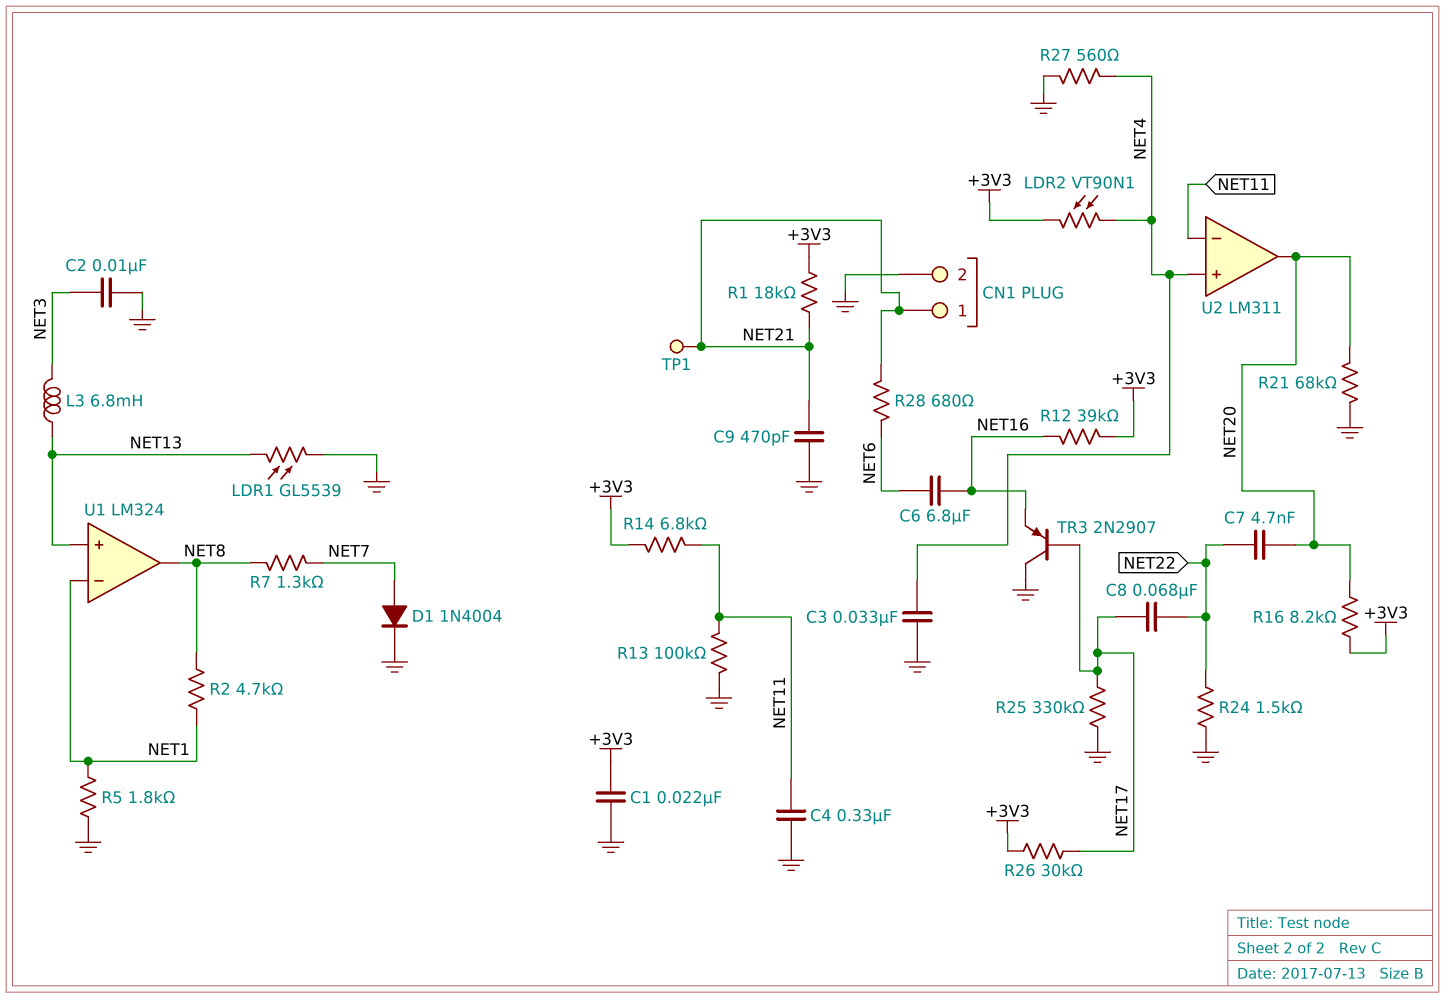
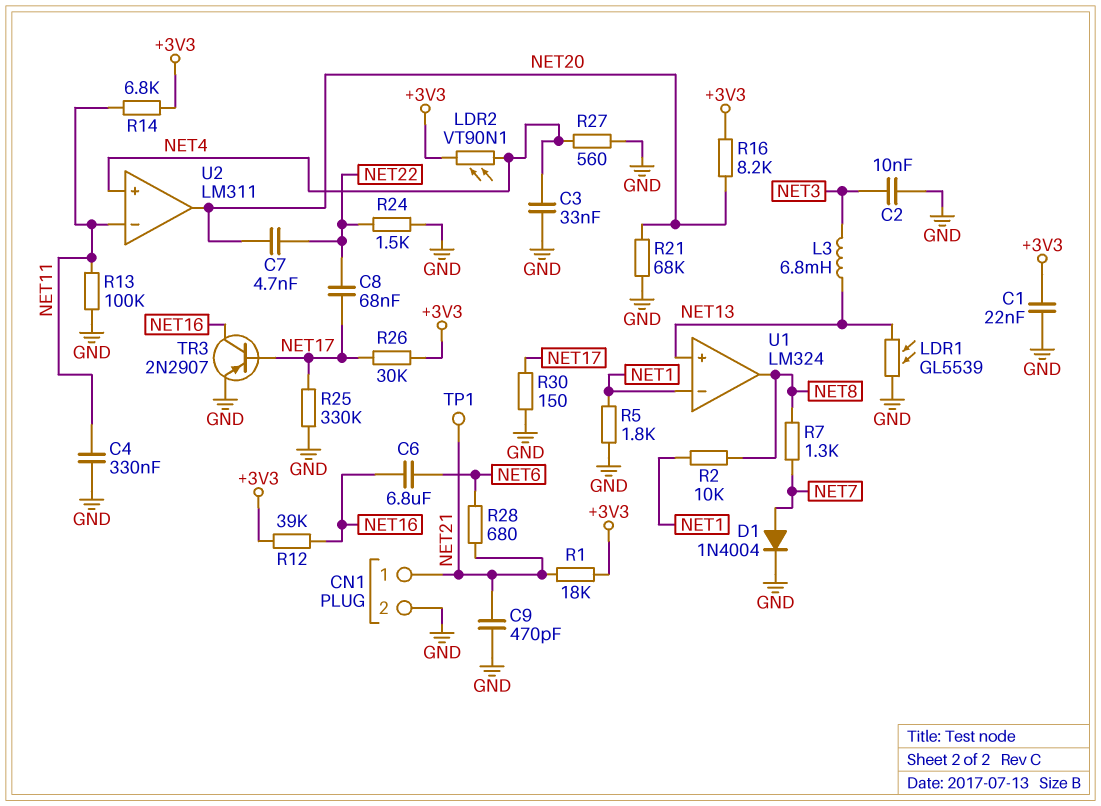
R2: 4.7k (NET1, NET8) -> 10k (NET1, NET8)
R30: none -> 150 (GND, NET17)
TR3: PNP 2N2907 (B NET17, C GND, E NET16) -> PNP 2N2907 (B NET17, C NET16, E GND)

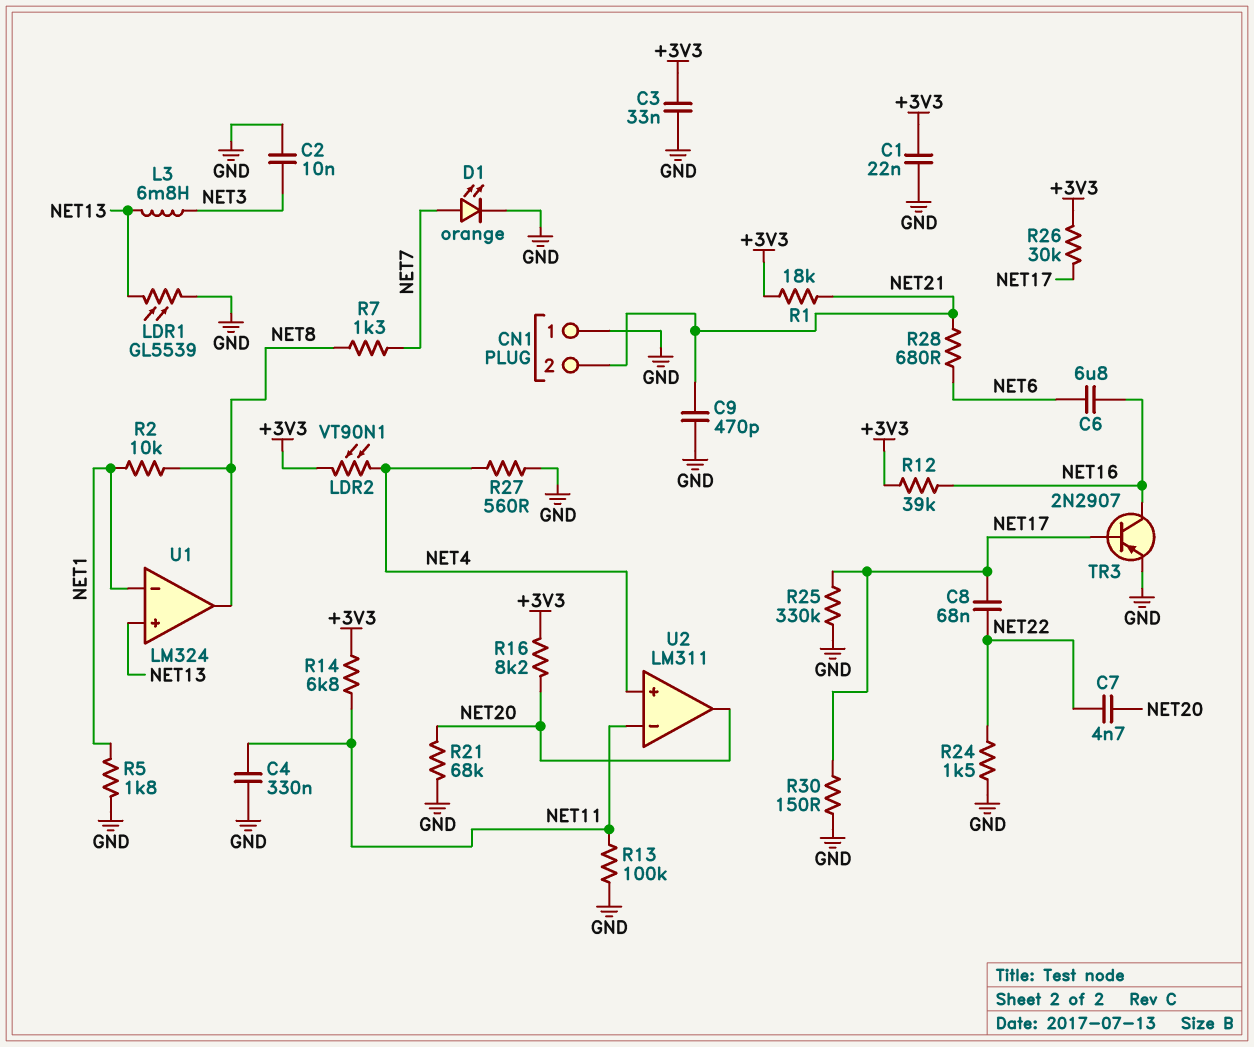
C3: 33nF (GND, NET4) -> 33nF (+3V3, GND)
CN1 pin 1: NET21 -> GND
CN1 pin 2: GND -> NET21
D1: diode 1N4004 (A NET7, K GND) -> LED orange (A NET7, K GND)
TP1: test point (NET21) -> none

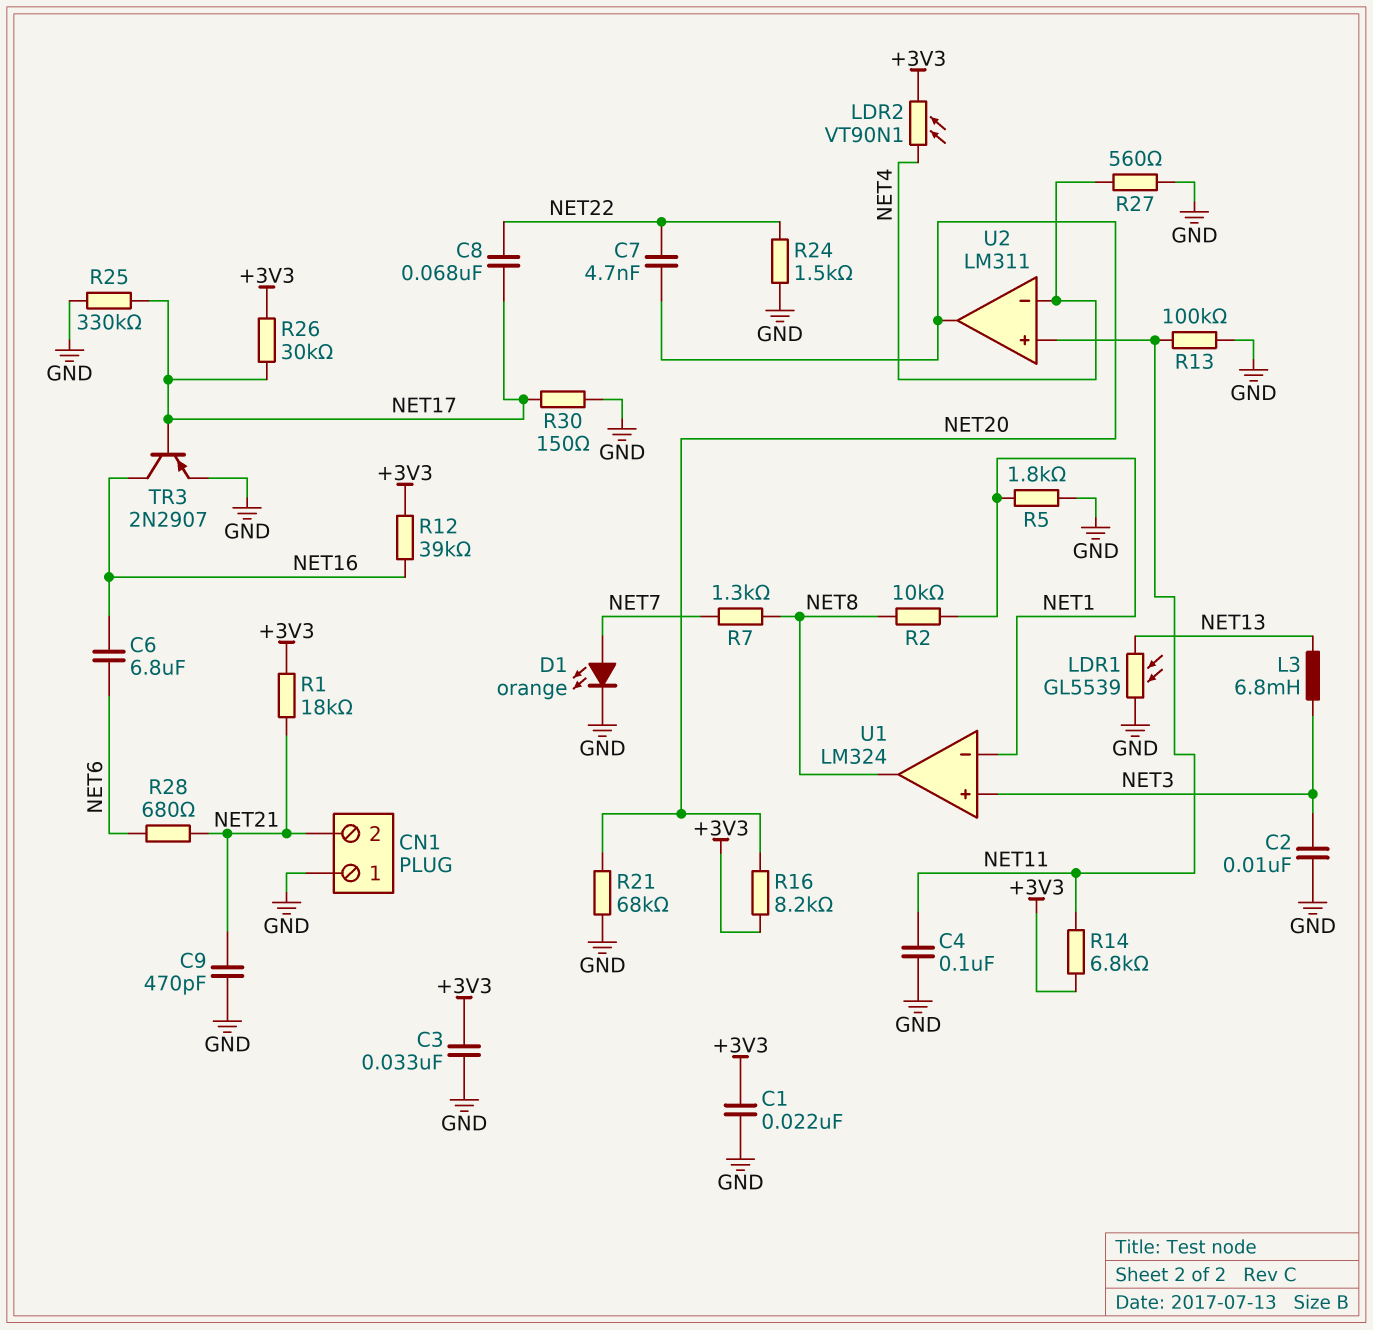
C4: 330nF (GND, NET11) -> 100nF (GND, NET11)
U1 pin in+: NET13 -> NET3
U2 pin in+: NET4 -> NET11
U2 pin in-: NET11 -> NET4

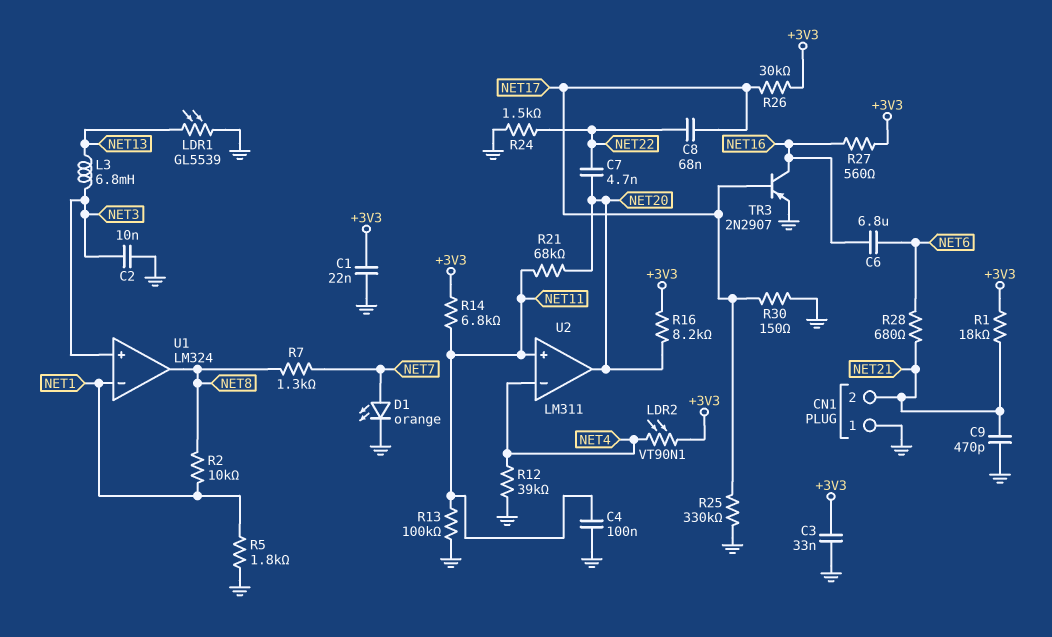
R12: 39k (+3V3, NET16) -> 39k (GND, NET4)
R21: 68k (GND, NET20) -> 68k (NET11, NET20)
R27: 560 (GND, NET4) -> 560 (+3V3, NET16)

